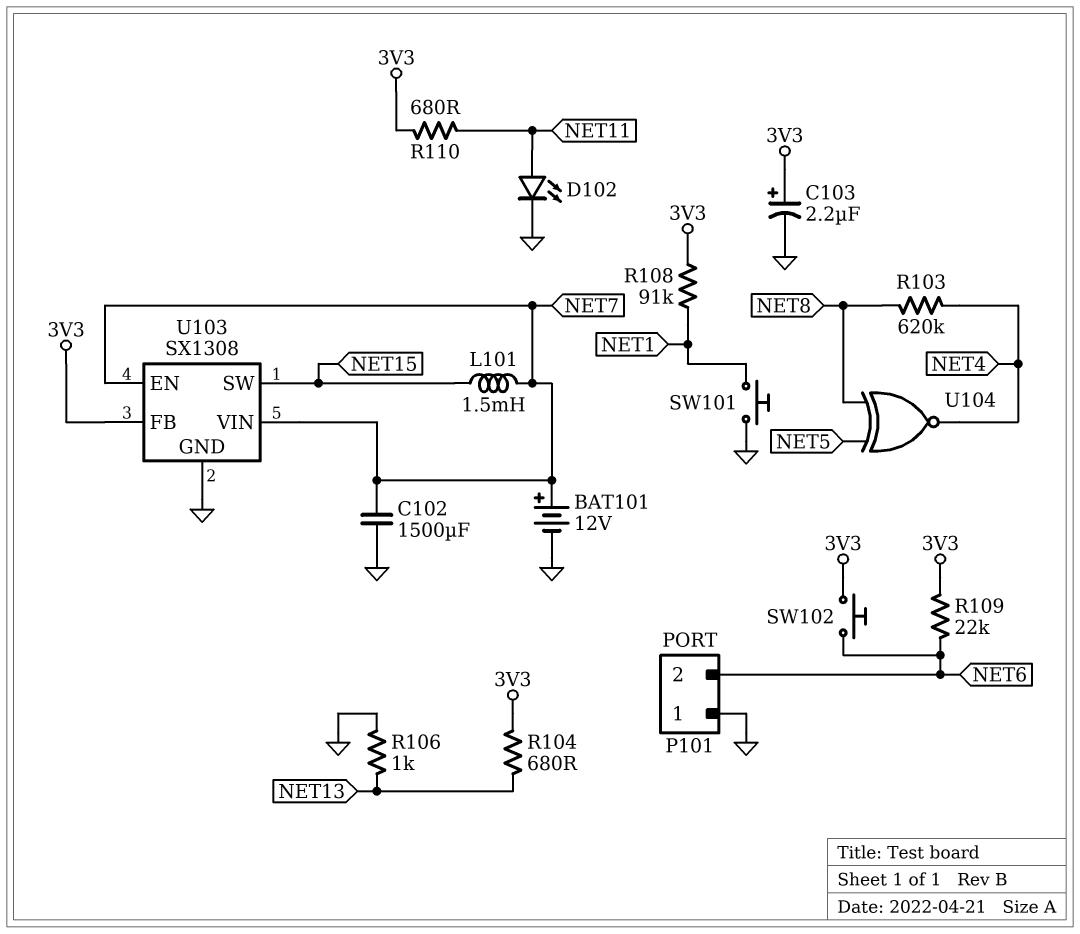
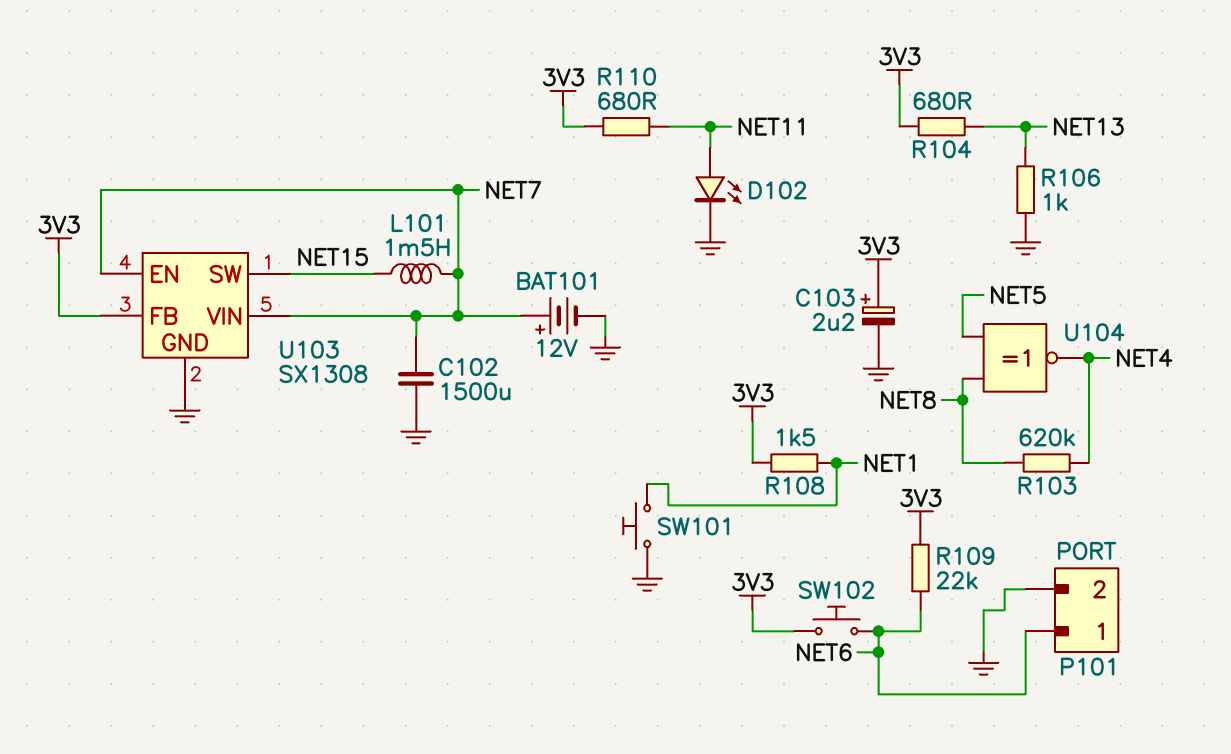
P101 pin 1: GND -> NET6
P101 pin 2: NET6 -> GND
R108: 91k (3V3, NET1) -> 1.5k (3V3, NET1)

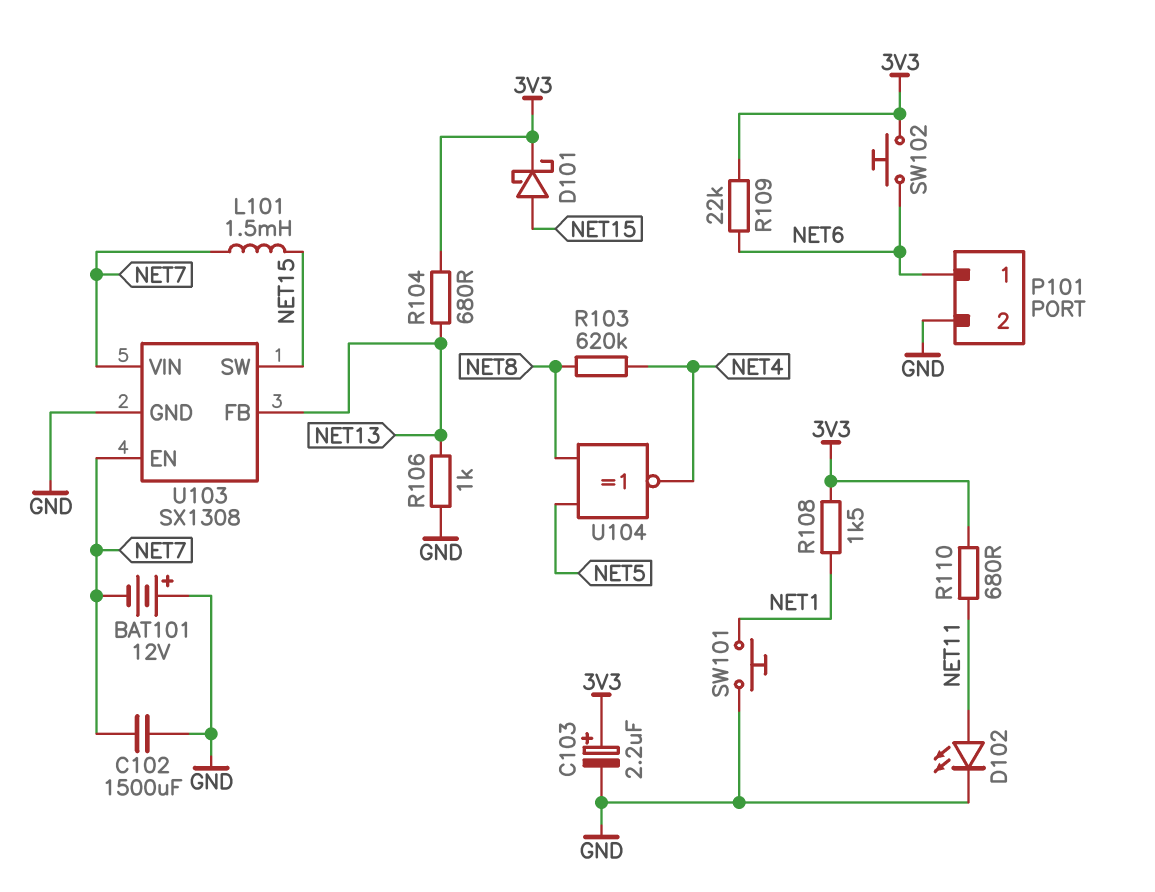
BAT101: 12V (plus NET7, minus GND) -> 12V (plus GND, minus NET7)
D101: none -> schottky (A NET15, K 3V3)
U103 pin FB: 3V3 -> NET13

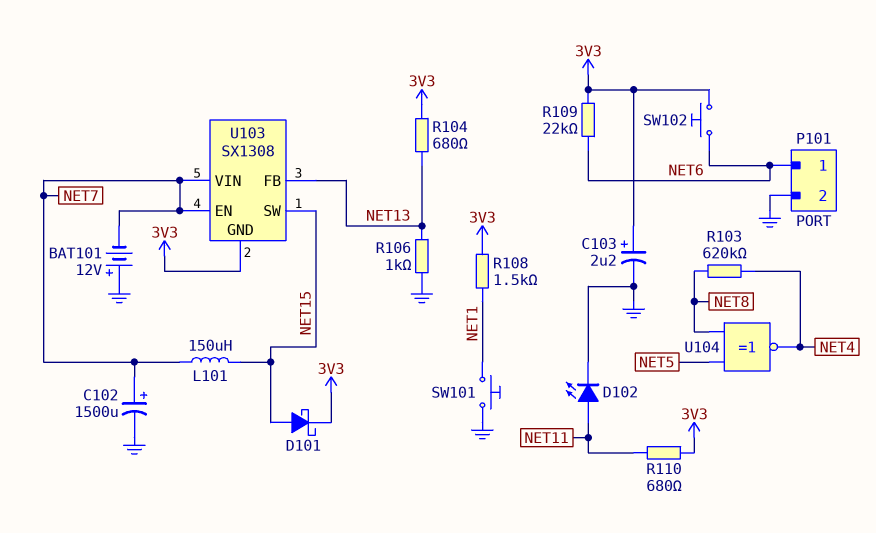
C102: 1500uF (GND, NET7) -> 1500uF (plus NET7, minus GND)
L101: 1.5mH (NET7, NET15) -> 150uH (NET7, NET15)
U103 pin GND: GND -> 3V3

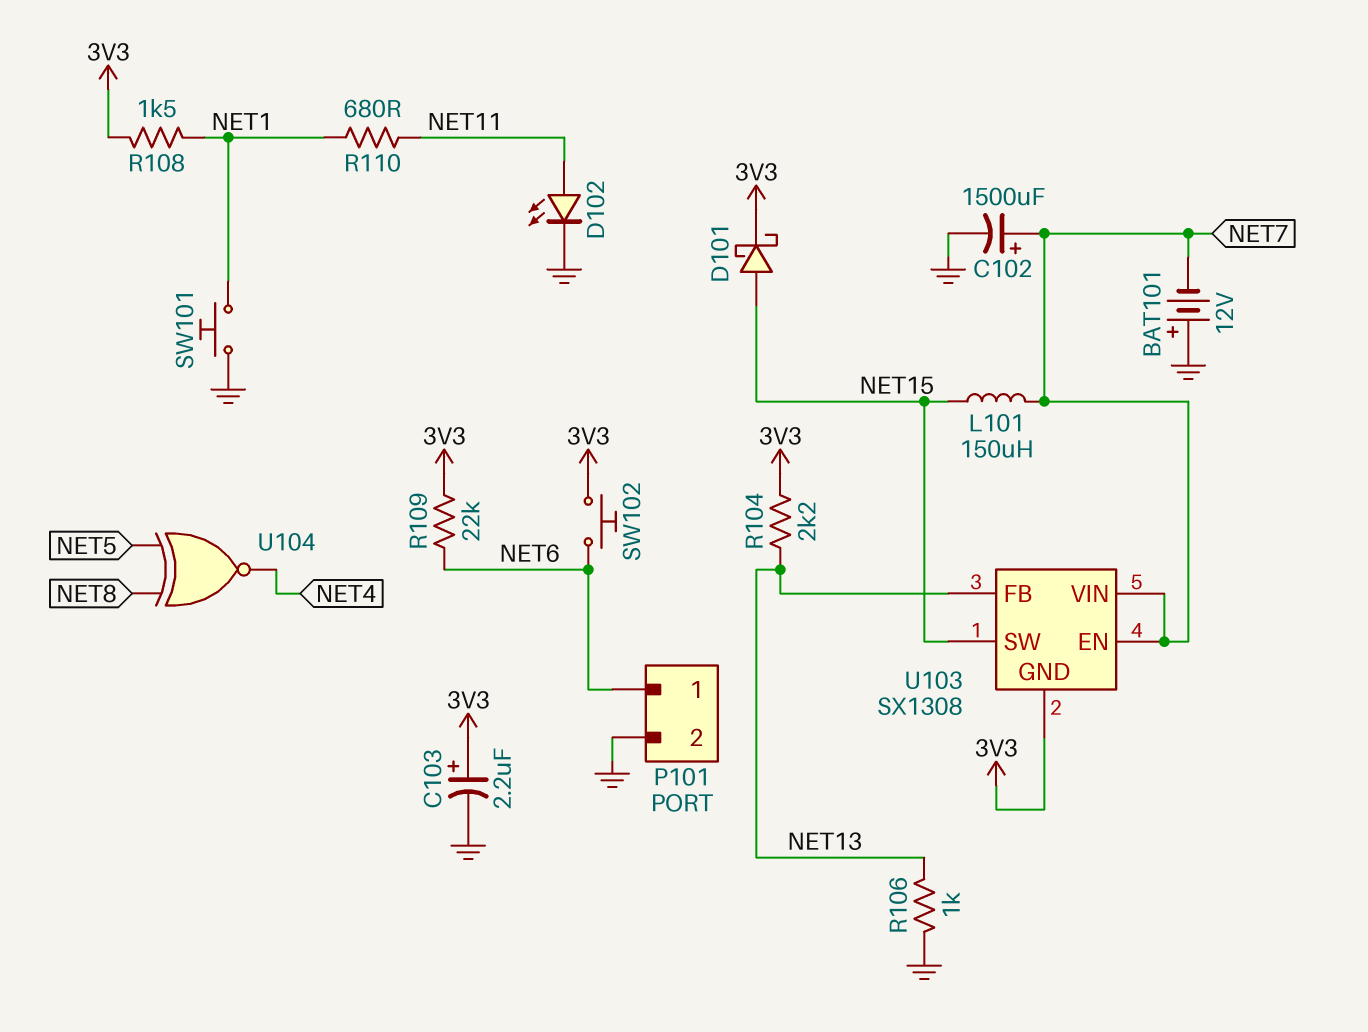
R103: 620k (NET4, NET8) -> none
R104: 680 (3V3, NET13) -> 2.2k (3V3, NET13)
R110: 680 (3V3, NET11) -> 680 (NET1, NET11)

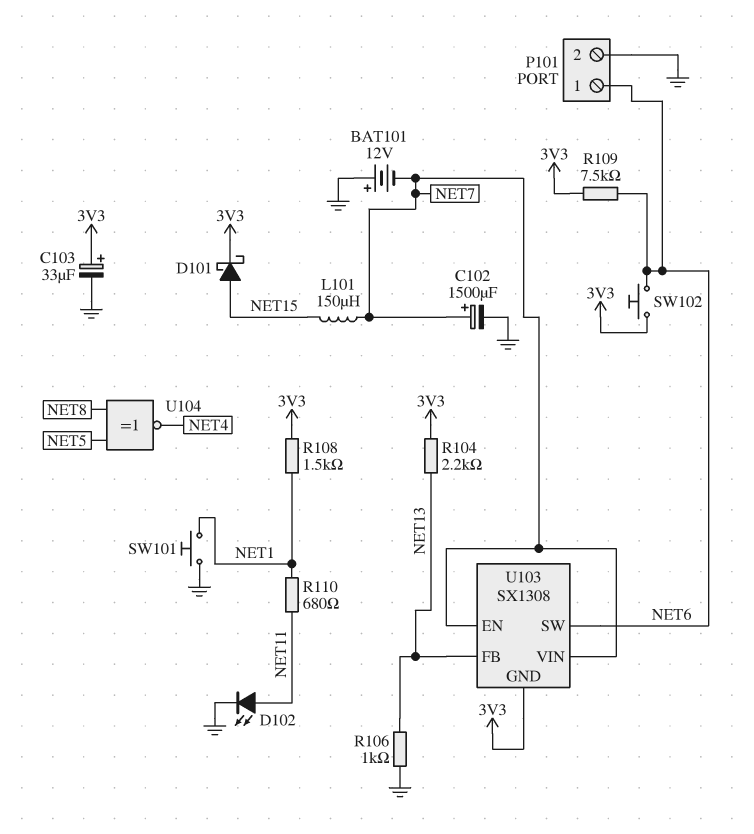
C103: 2.2uF (plus 3V3, minus GND) -> 33uF (plus 3V3, minus GND)
R109: 22k (3V3, NET6) -> 7.5k (3V3, NET6)
U103 pin SW: NET15 -> NET6

